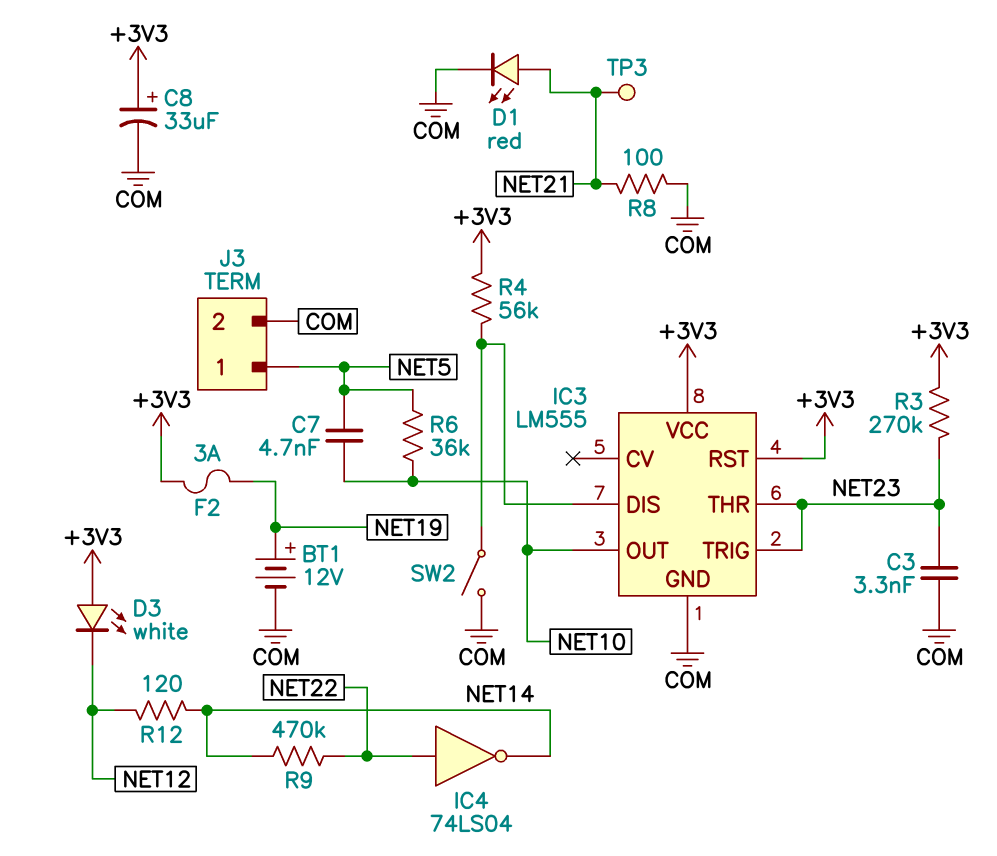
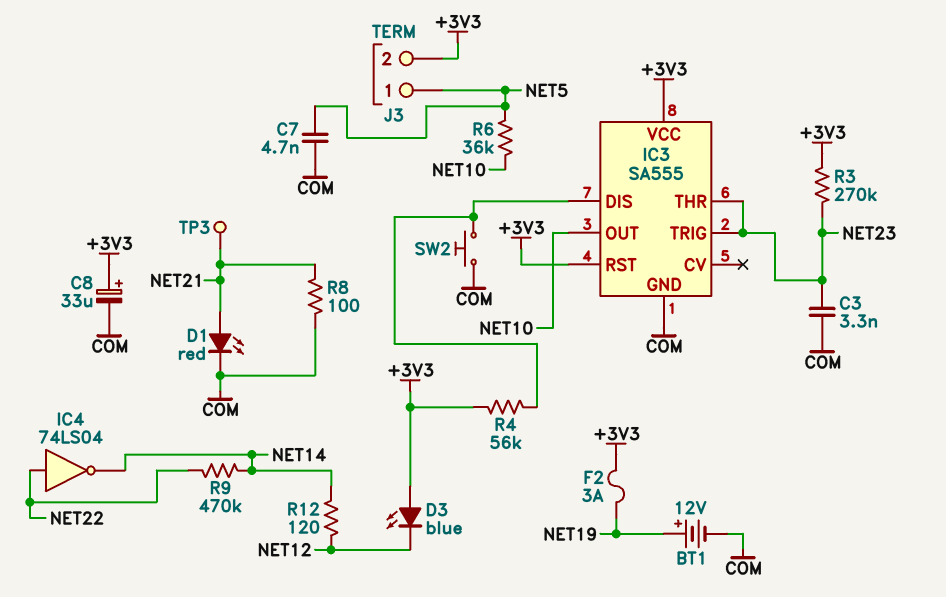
C7: 4.7nF (NET5, NET10) -> 4.7nF (COM, NET5)
D3: LED white (A +3V3, K NET12) -> LED blue (A +3V3, K NET12)
IC3: LM555 -> SA555
J3 pin 2: COM -> +3V3
SW2: switch (COM, IC3/DIS) -> button (COM, IC3/DIS)

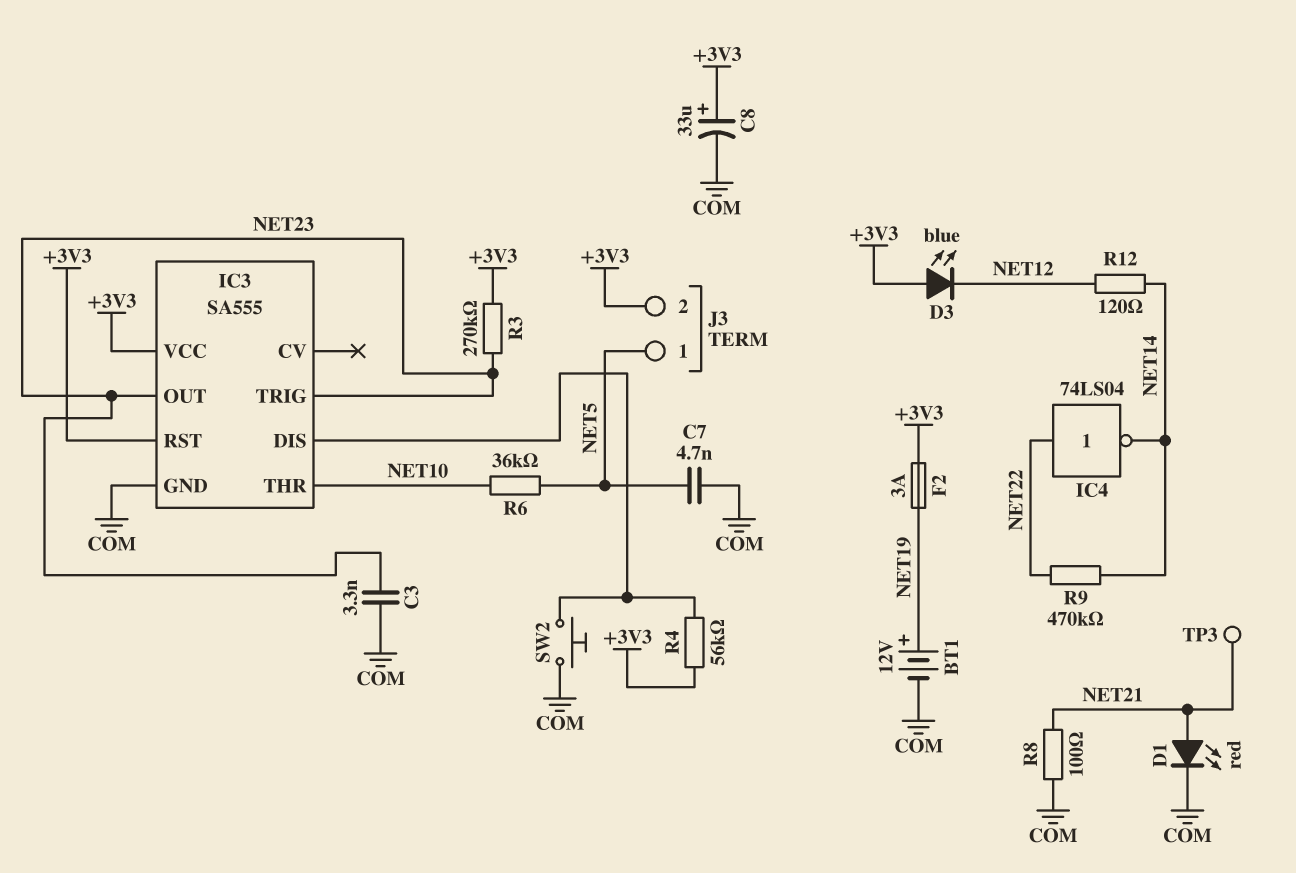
IC3 pin OUT: NET10 -> NET23
IC3 pin THR: NET23 -> NET10

